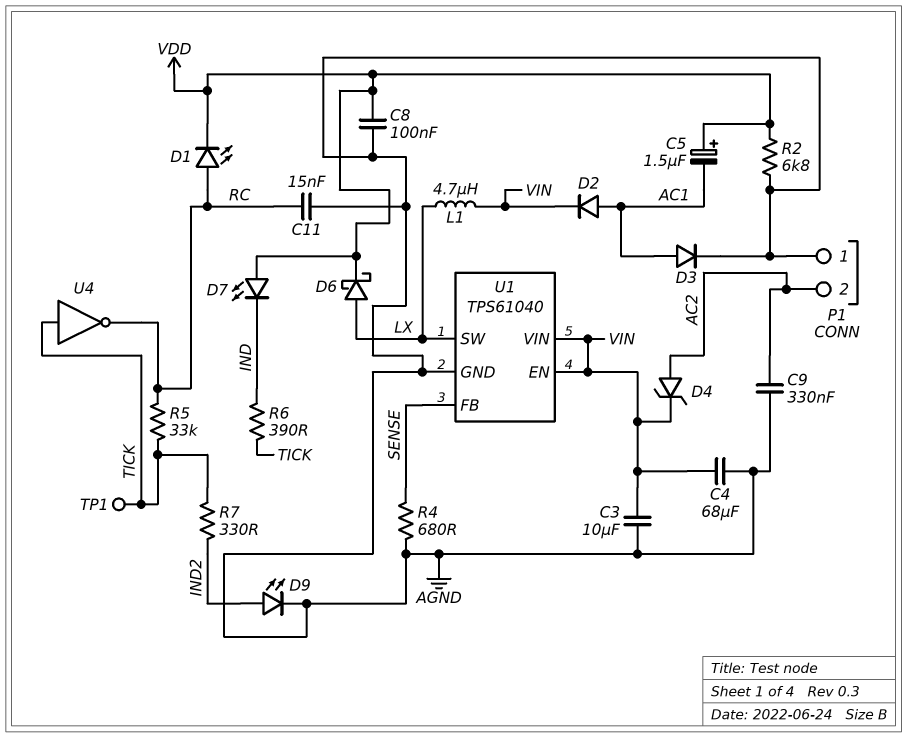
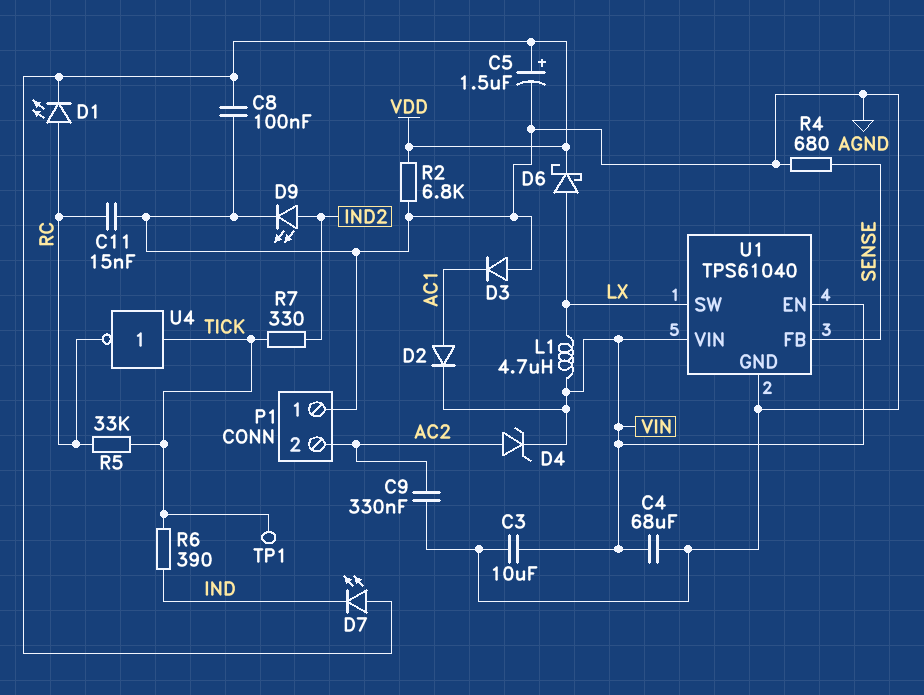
C5: 1.5uF (plus VDD, minus AC1) -> 1.5uF (plus VDD, minus AGND)
D3: diode (A AC1, K AGND) -> diode (A AGND, K AC1)

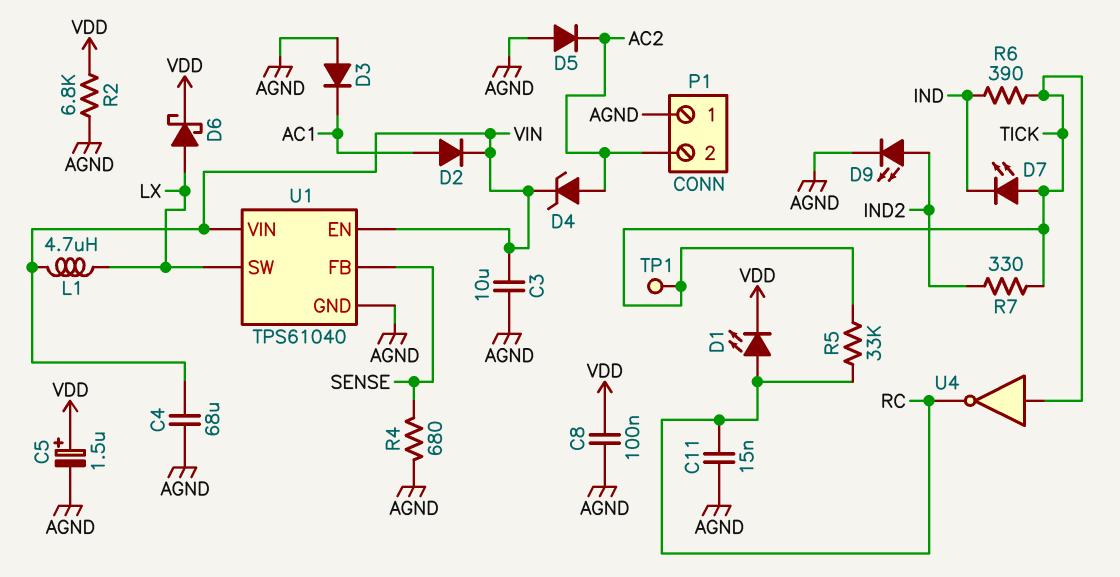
C9: 330nF (AC2, AGND) -> none
D5: none -> diode (A AGND, K AC2)
D7: LED (A VDD, K IND) -> LED (A TICK, K IND)

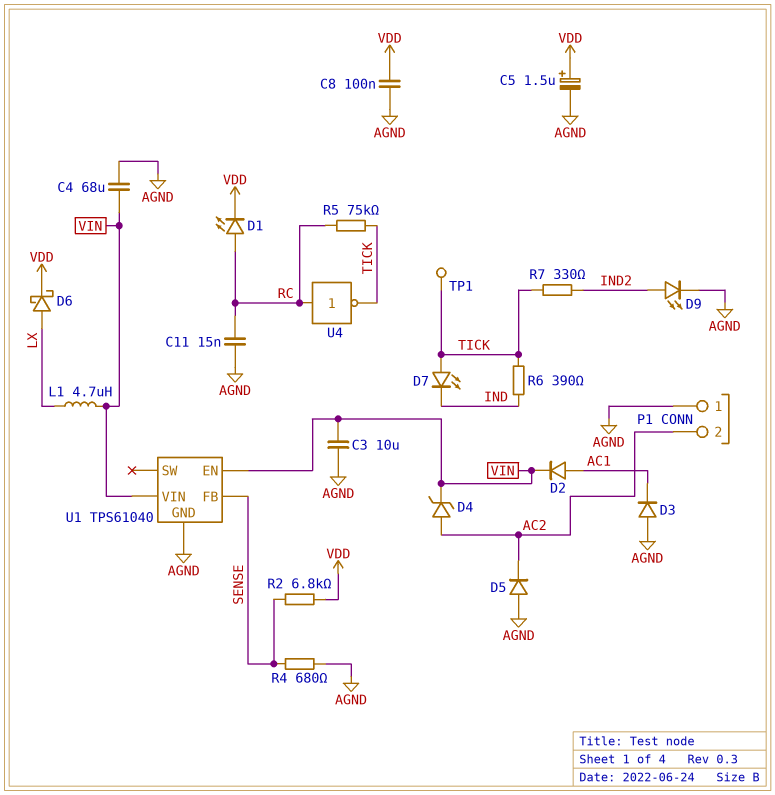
R2: 6.8k (AGND, VDD) -> 6.8k (SENSE, VDD)
R5: 33k (RC, TICK) -> 75k (RC, TICK)
U1 pin SW: LX -> none
U4: NOT (in TICK, out RC) -> NOT (in RC, out TICK)

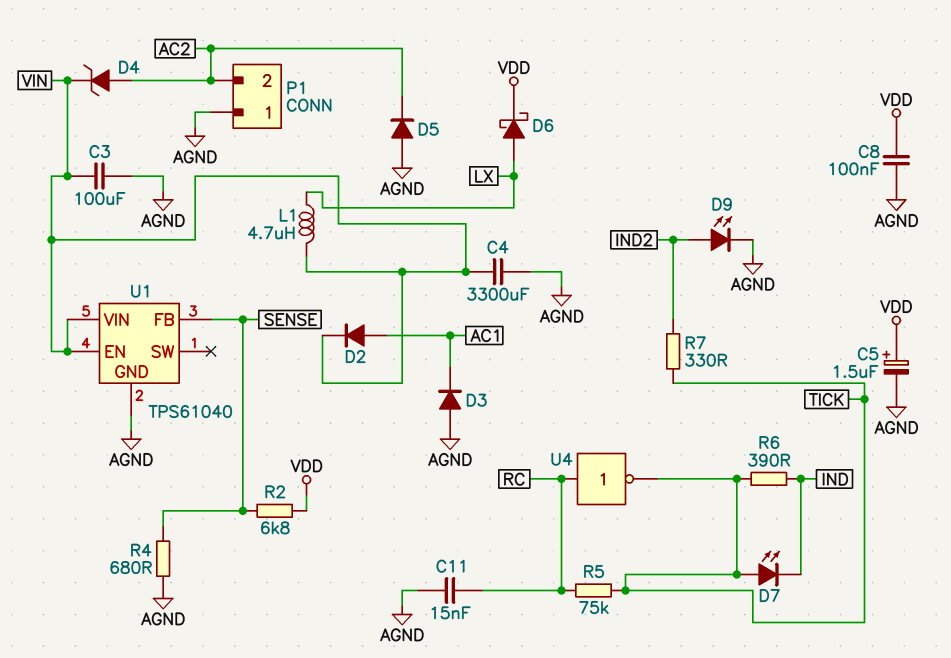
C3: 10uF (AGND, VIN) -> 100uF (AGND, VIN)
C4: 68uF (AGND, VIN) -> 3300uF (AGND, VIN)
D1: LED (A RC, K VDD) -> none
TP1: test point (TICK) -> none

